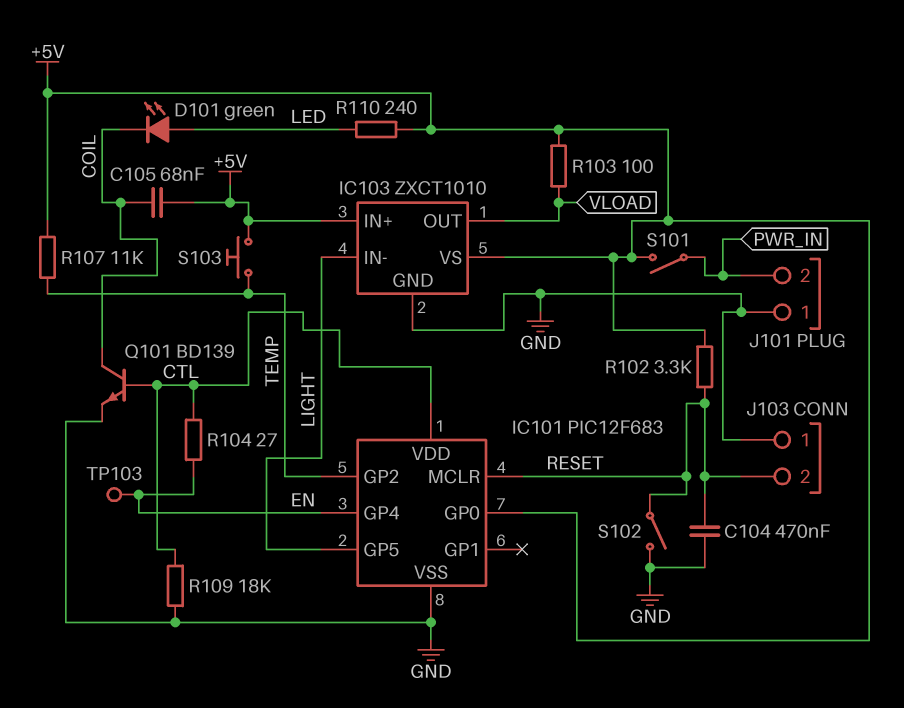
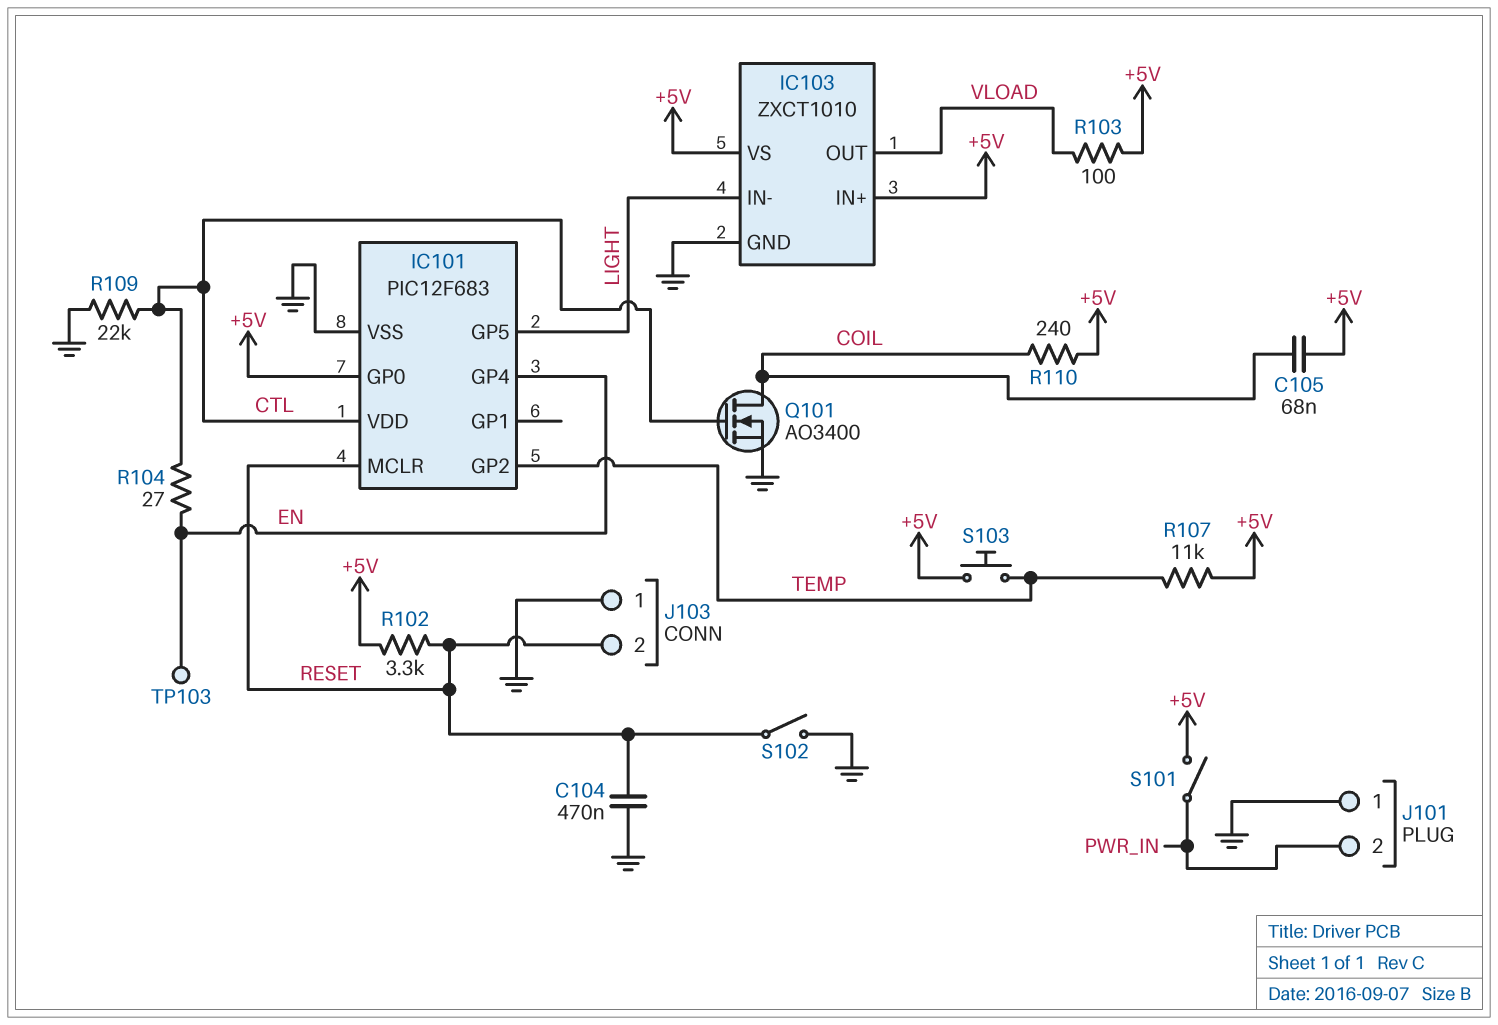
D101: LED green (A LED, K COIL) -> none
Q101: NPN BD139 (B CTL, C COIL, E GND) -> NMOS AO3400 (G CTL, D COIL, S GND)
R109: 18k (CTL, GND) -> 22k (CTL, GND)
R110: 240 (+5V, LED) -> 240 (+5V, COIL)

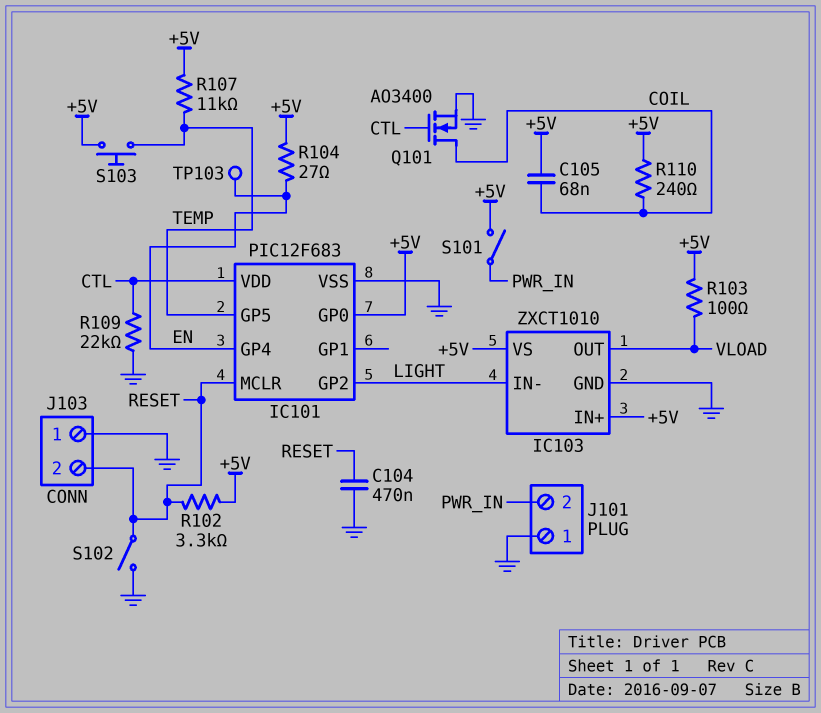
IC101 pin GP2: TEMP -> LIGHT
IC101 pin GP5: LIGHT -> TEMP
R104: 27 (CTL, EN) -> 27 (+5V, EN)

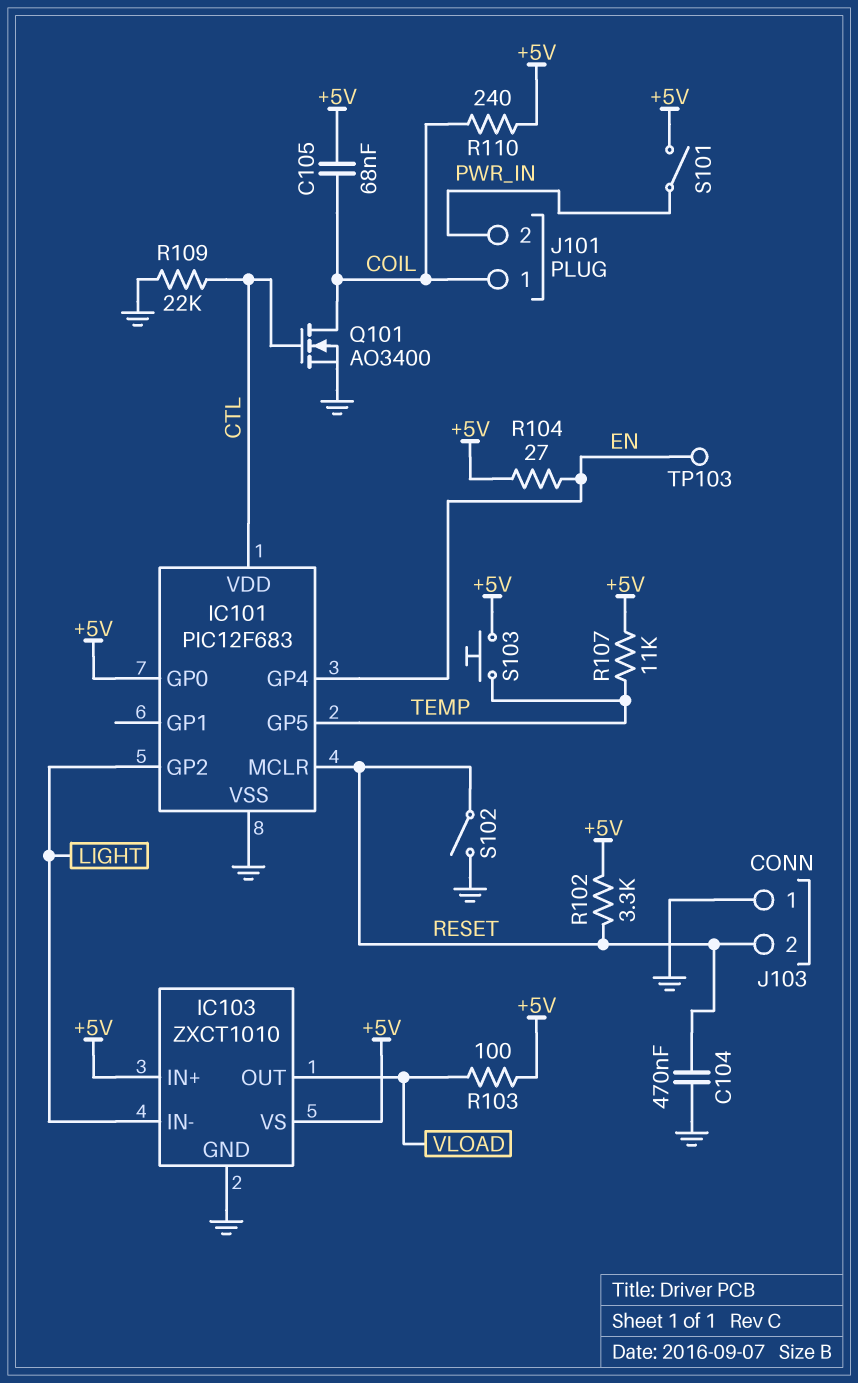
J101 pin 1: GND -> COIL

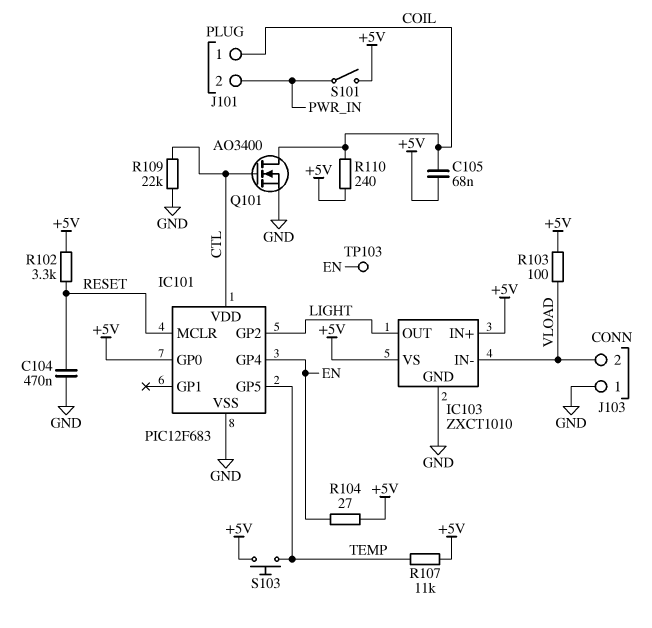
IC103 pin IN-: LIGHT -> VLOAD
IC103 pin OUT: VLOAD -> LIGHT
J103 pin 2: RESET -> VLOAD
S102: switch (GND, RESET) -> none

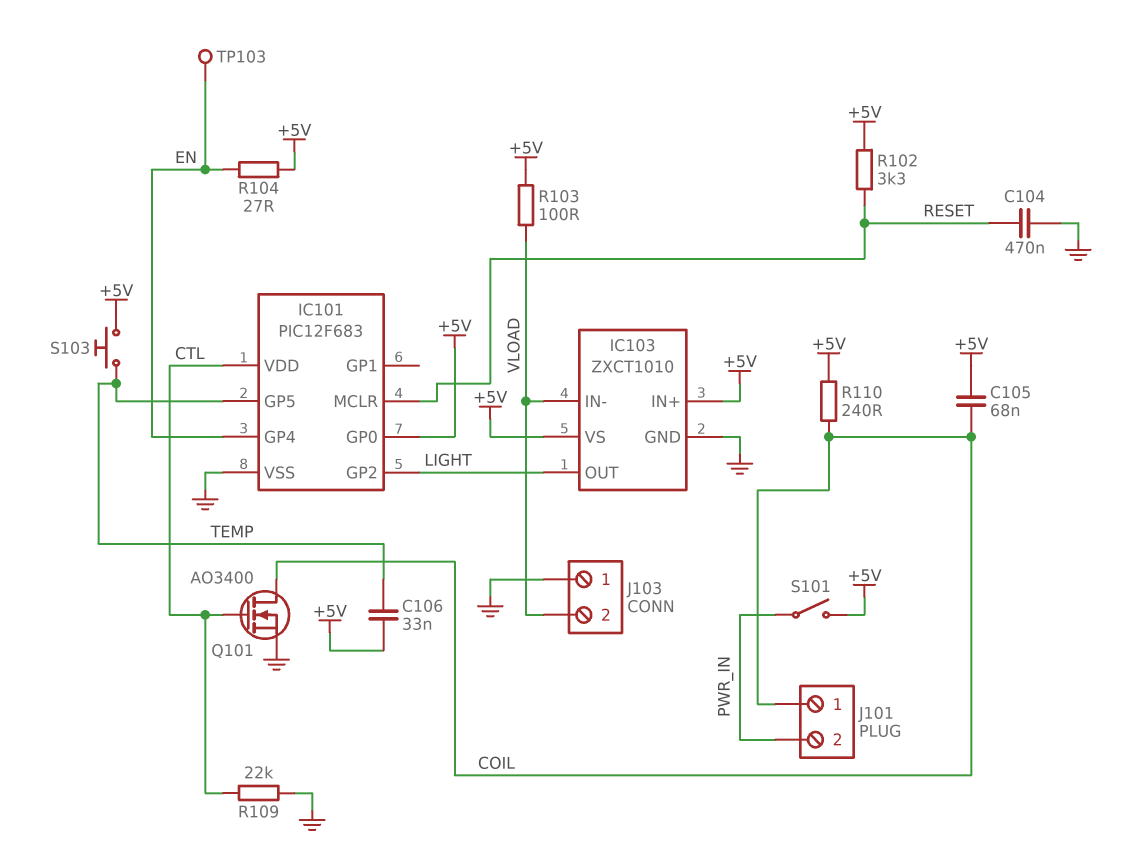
C106: none -> 33nF (+5V, TEMP)
R107: 11k (+5V, TEMP) -> none

